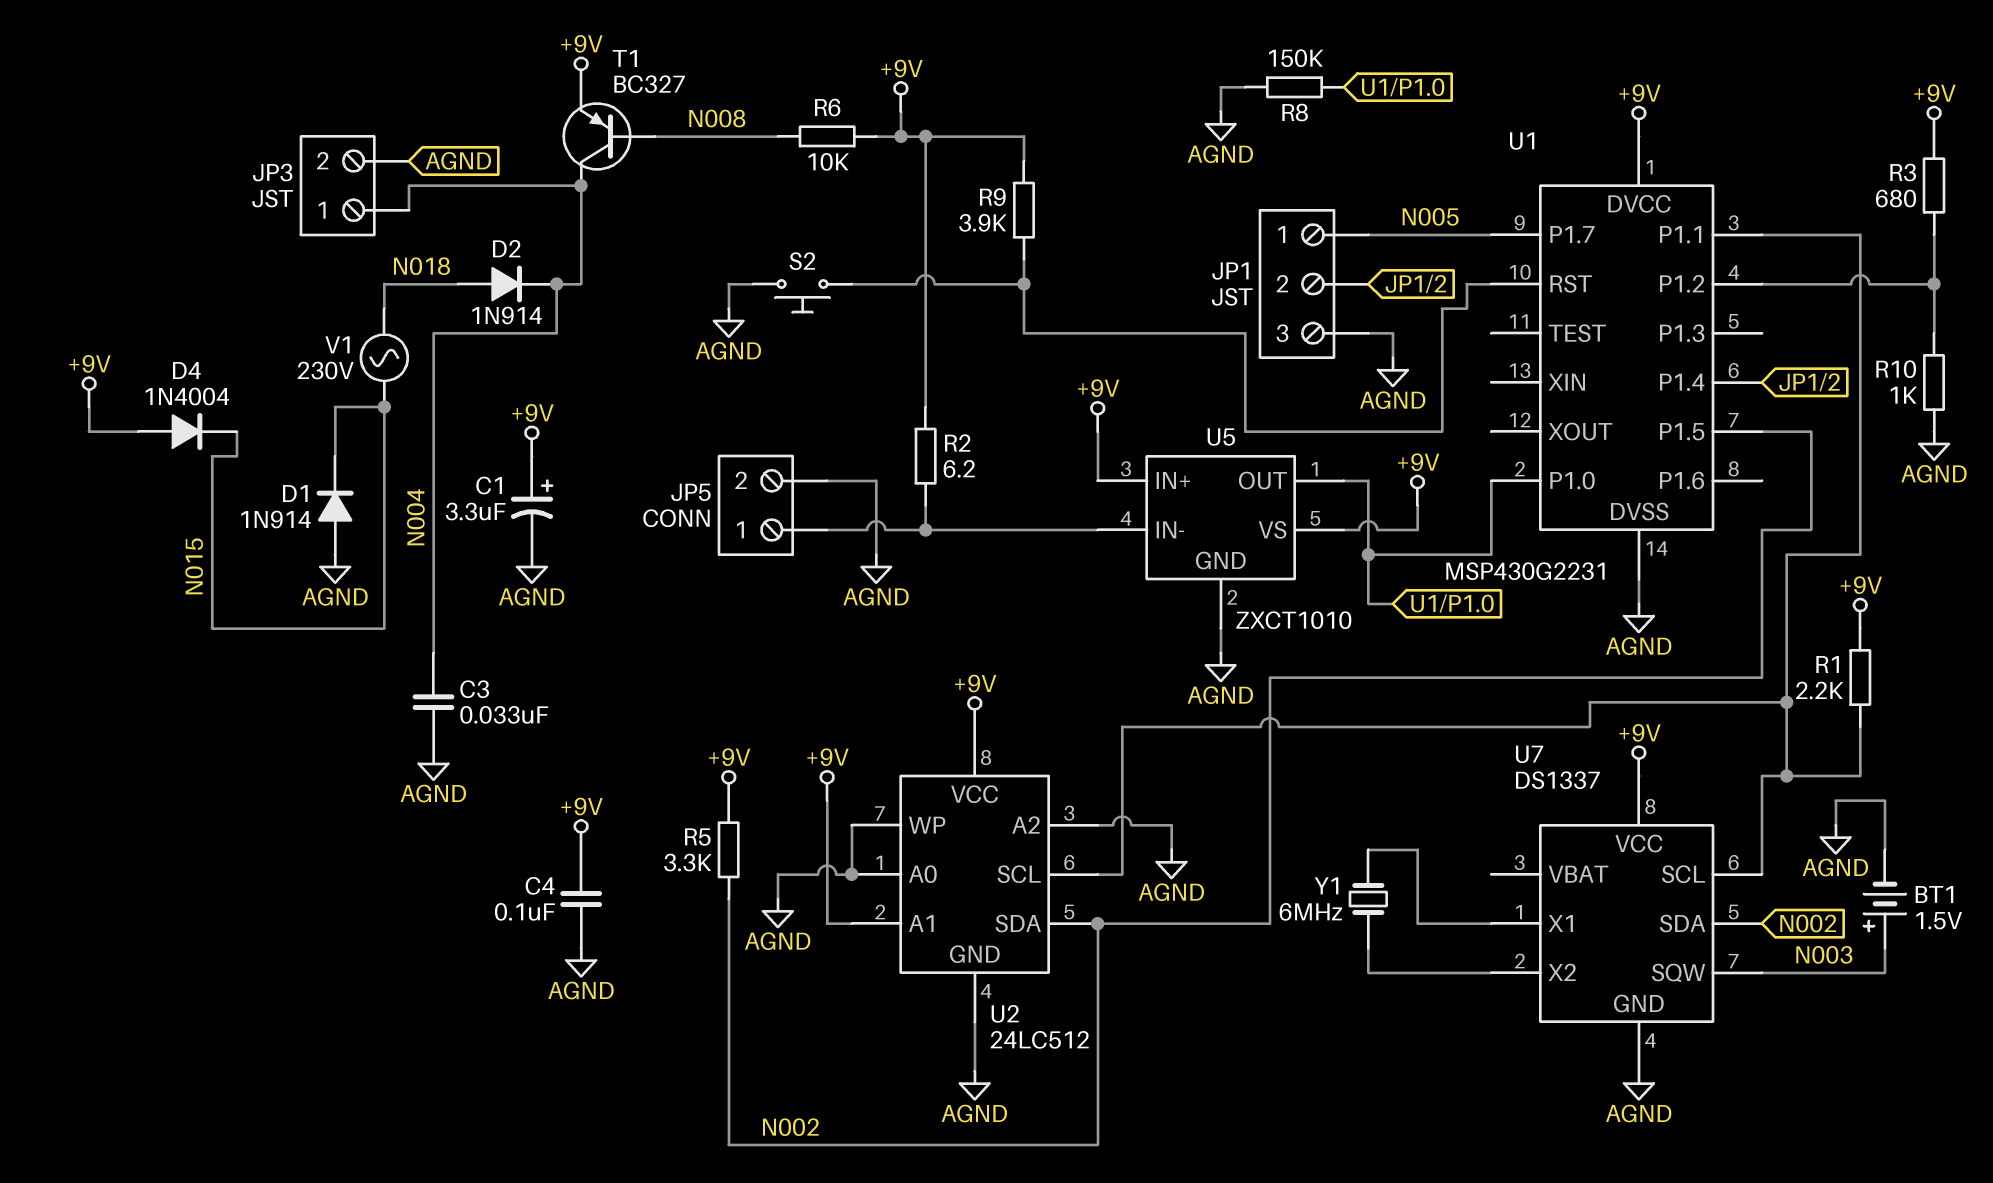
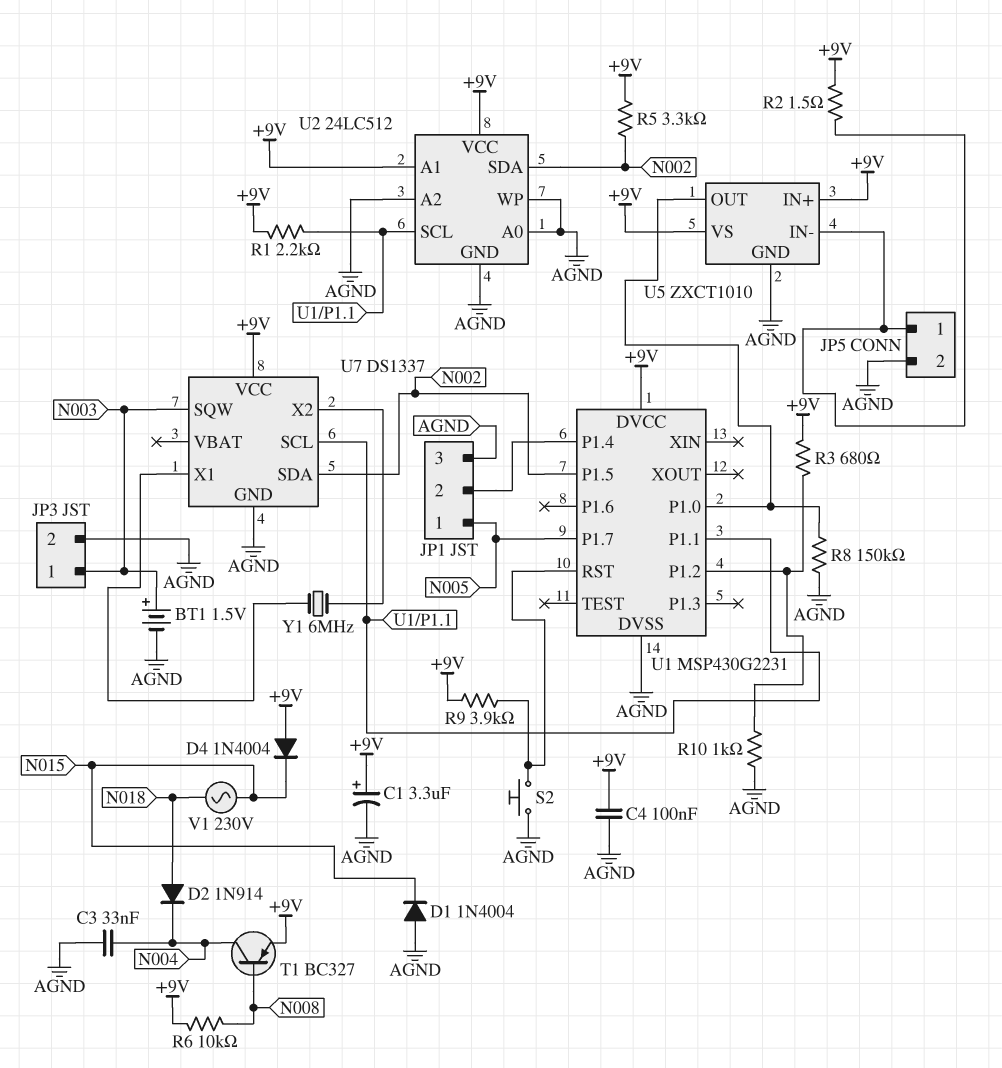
D1: diode 1N914 (A AGND, K N015) -> diode 1N4004 (A AGND, K N015)
JP3 pin 1: N004 -> N003
R2: 6.2 (+9V, JP5/1) -> 1.5 (+9V, JP5/1)

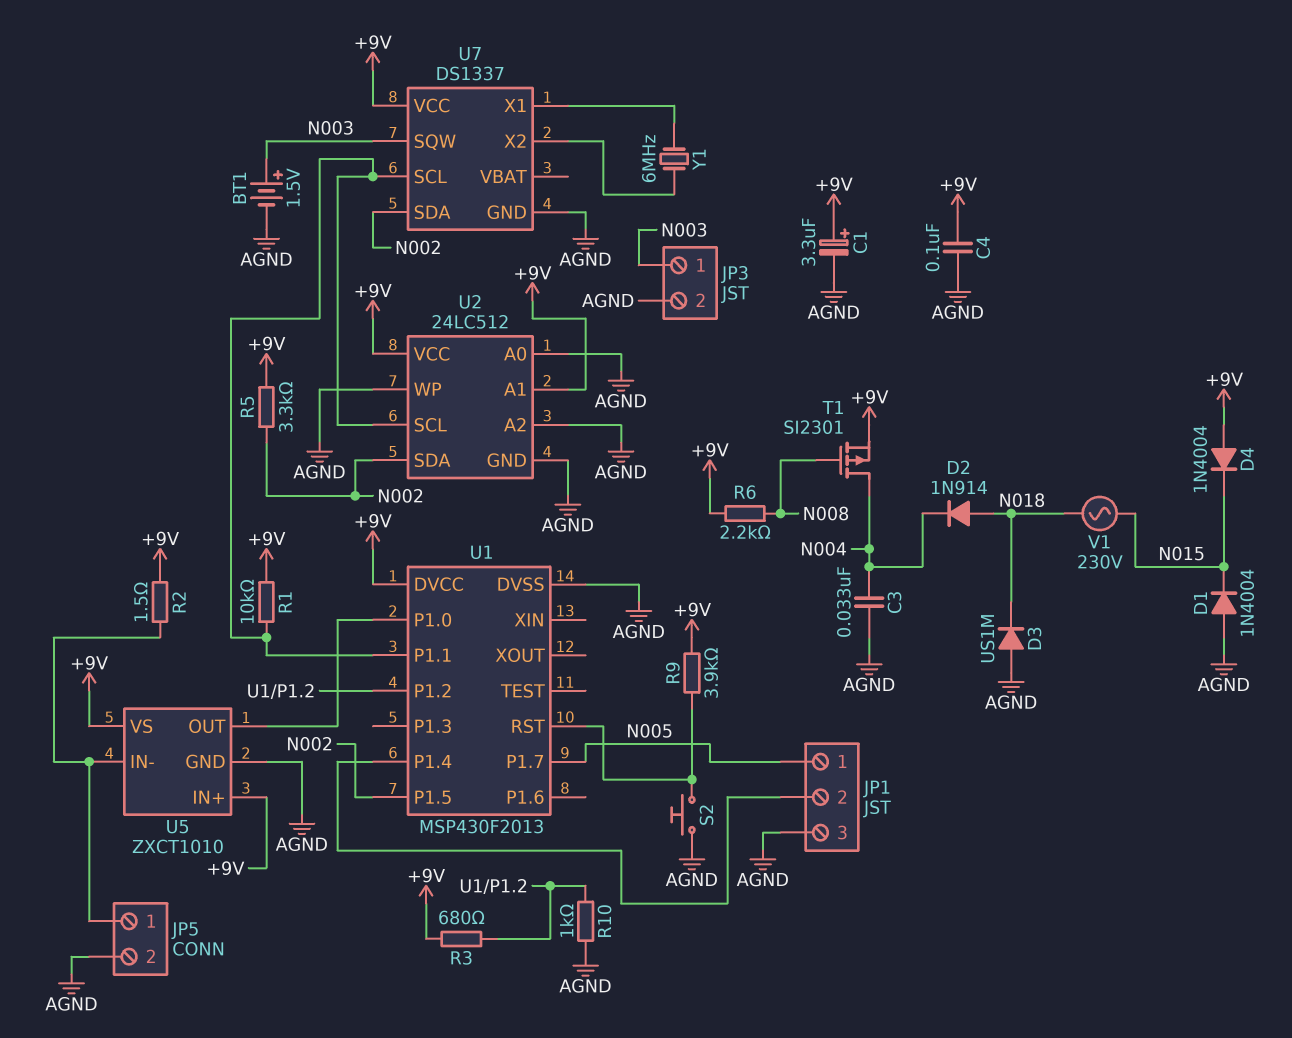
D3: none -> diode US1M (A AGND, K N018)
R1: 2.2k (+9V, U1/P1.1) -> 10k (+9V, U1/P1.1)
R6: 10k (+9V, N008) -> 2.2k (+9V, N008)
R8: 150k (AGND, U1/P1.0) -> none
T1: PNP BC327 (B N008, C N004, E +9V) -> PMOS SI2301 (G N008, D N004, S +9V)
U1: MSP430G2231 -> MSP430F2013

